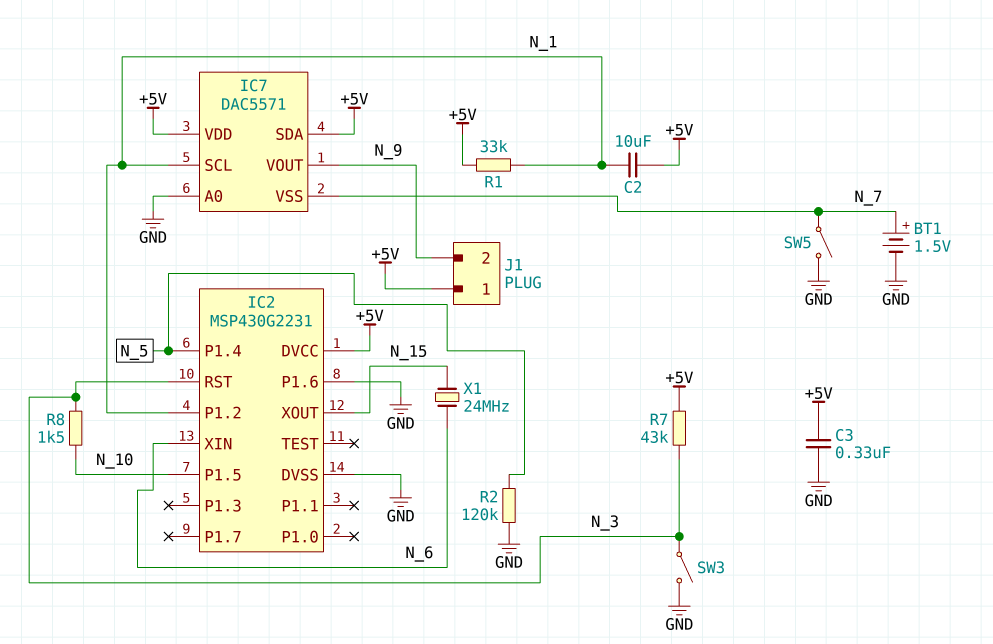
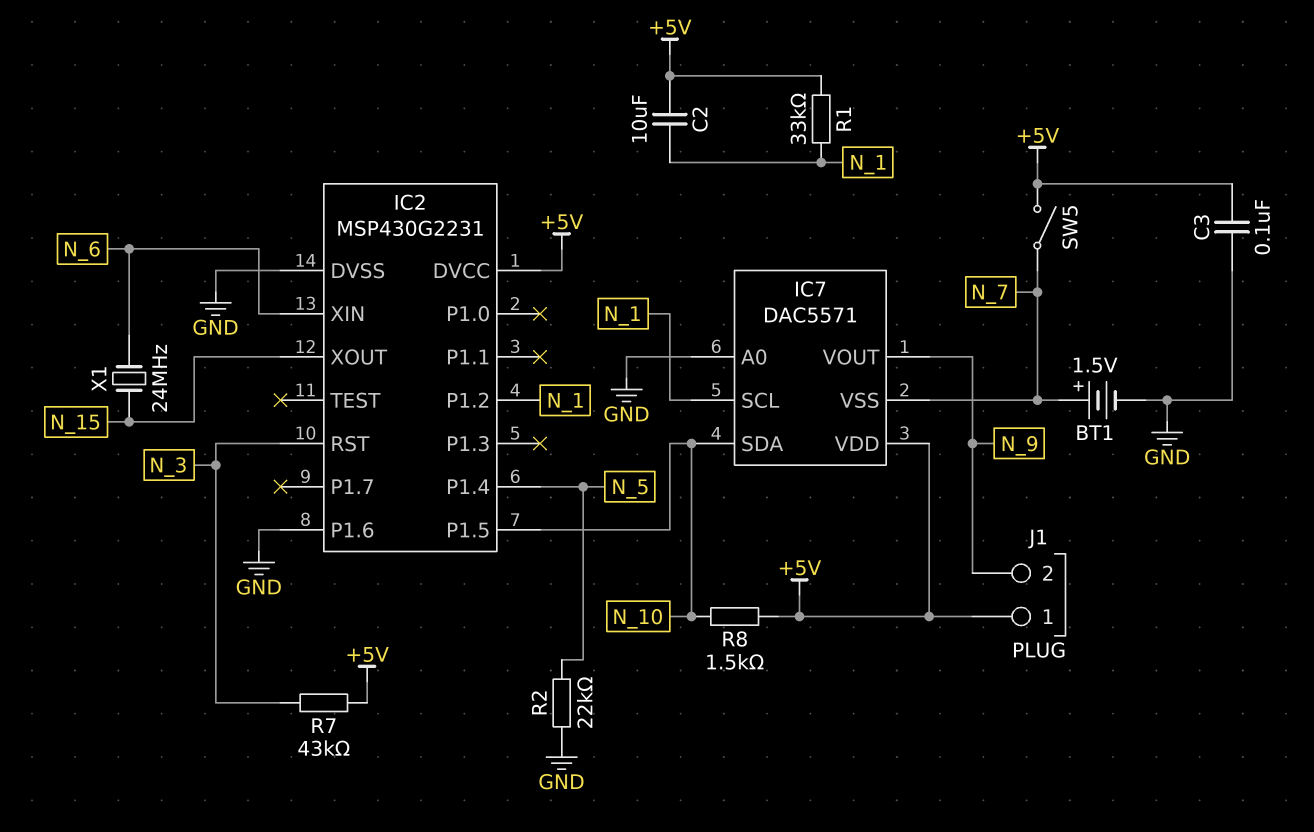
C3: 330nF (+5V, GND) -> 100nF (+5V, GND)
IC7 pin SDA: +5V -> N_10
R2: 120k (GND, N_5) -> 22k (GND, N_5)
R8: 1.5k (N_3, N_10) -> 1.5k (+5V, N_10)
SW3: switch (GND, N_3) -> none
SW5: switch (GND, N_7) -> switch (+5V, N_7)

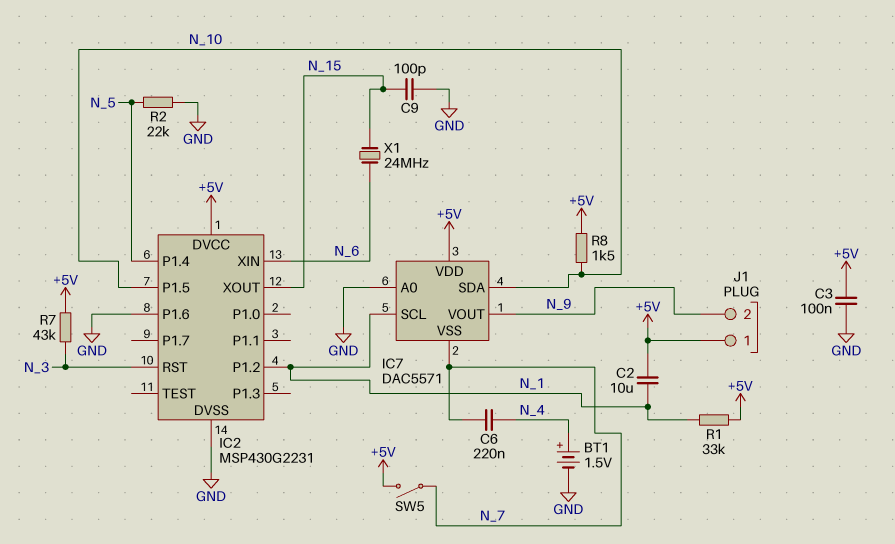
BT1: 1.5V (plus N_7, minus GND) -> 1.5V (plus N_4, minus GND)
C6: none -> 220nF (N_4, N_7)
C9: none -> 100pF (GND, N_15)

